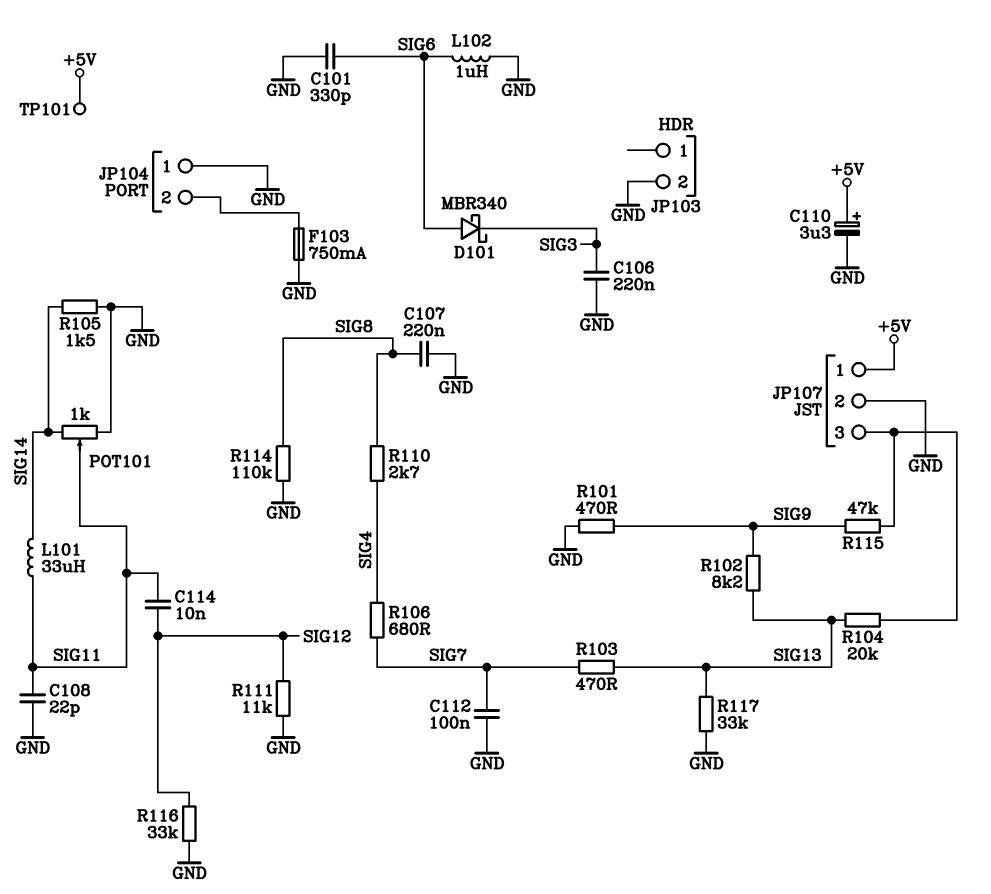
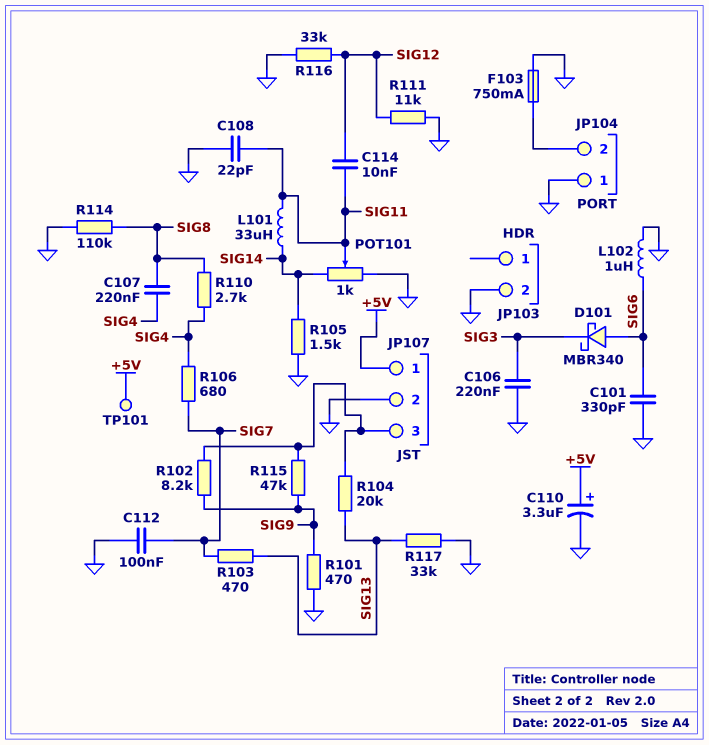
C107: 220nF (GND, SIG8) -> 220nF (SIG4, SIG8)
R102: 8.2k (SIG9, SIG13) -> 8.2k (JP107/3, SIG9)

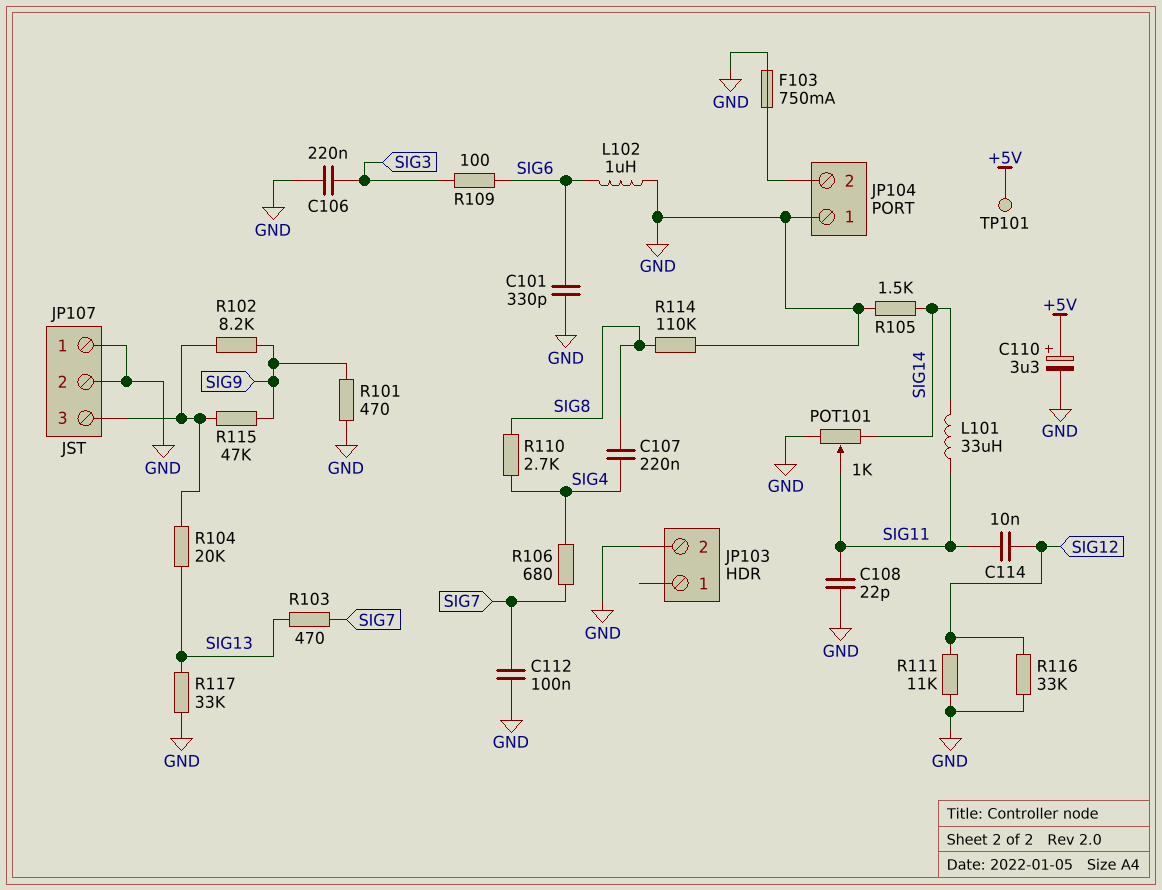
D101: schottky MBR340 (A SIG6, K SIG3) -> none
JP107 pin 1: +5V -> GND
R109: none -> 100 (SIG3, SIG6)

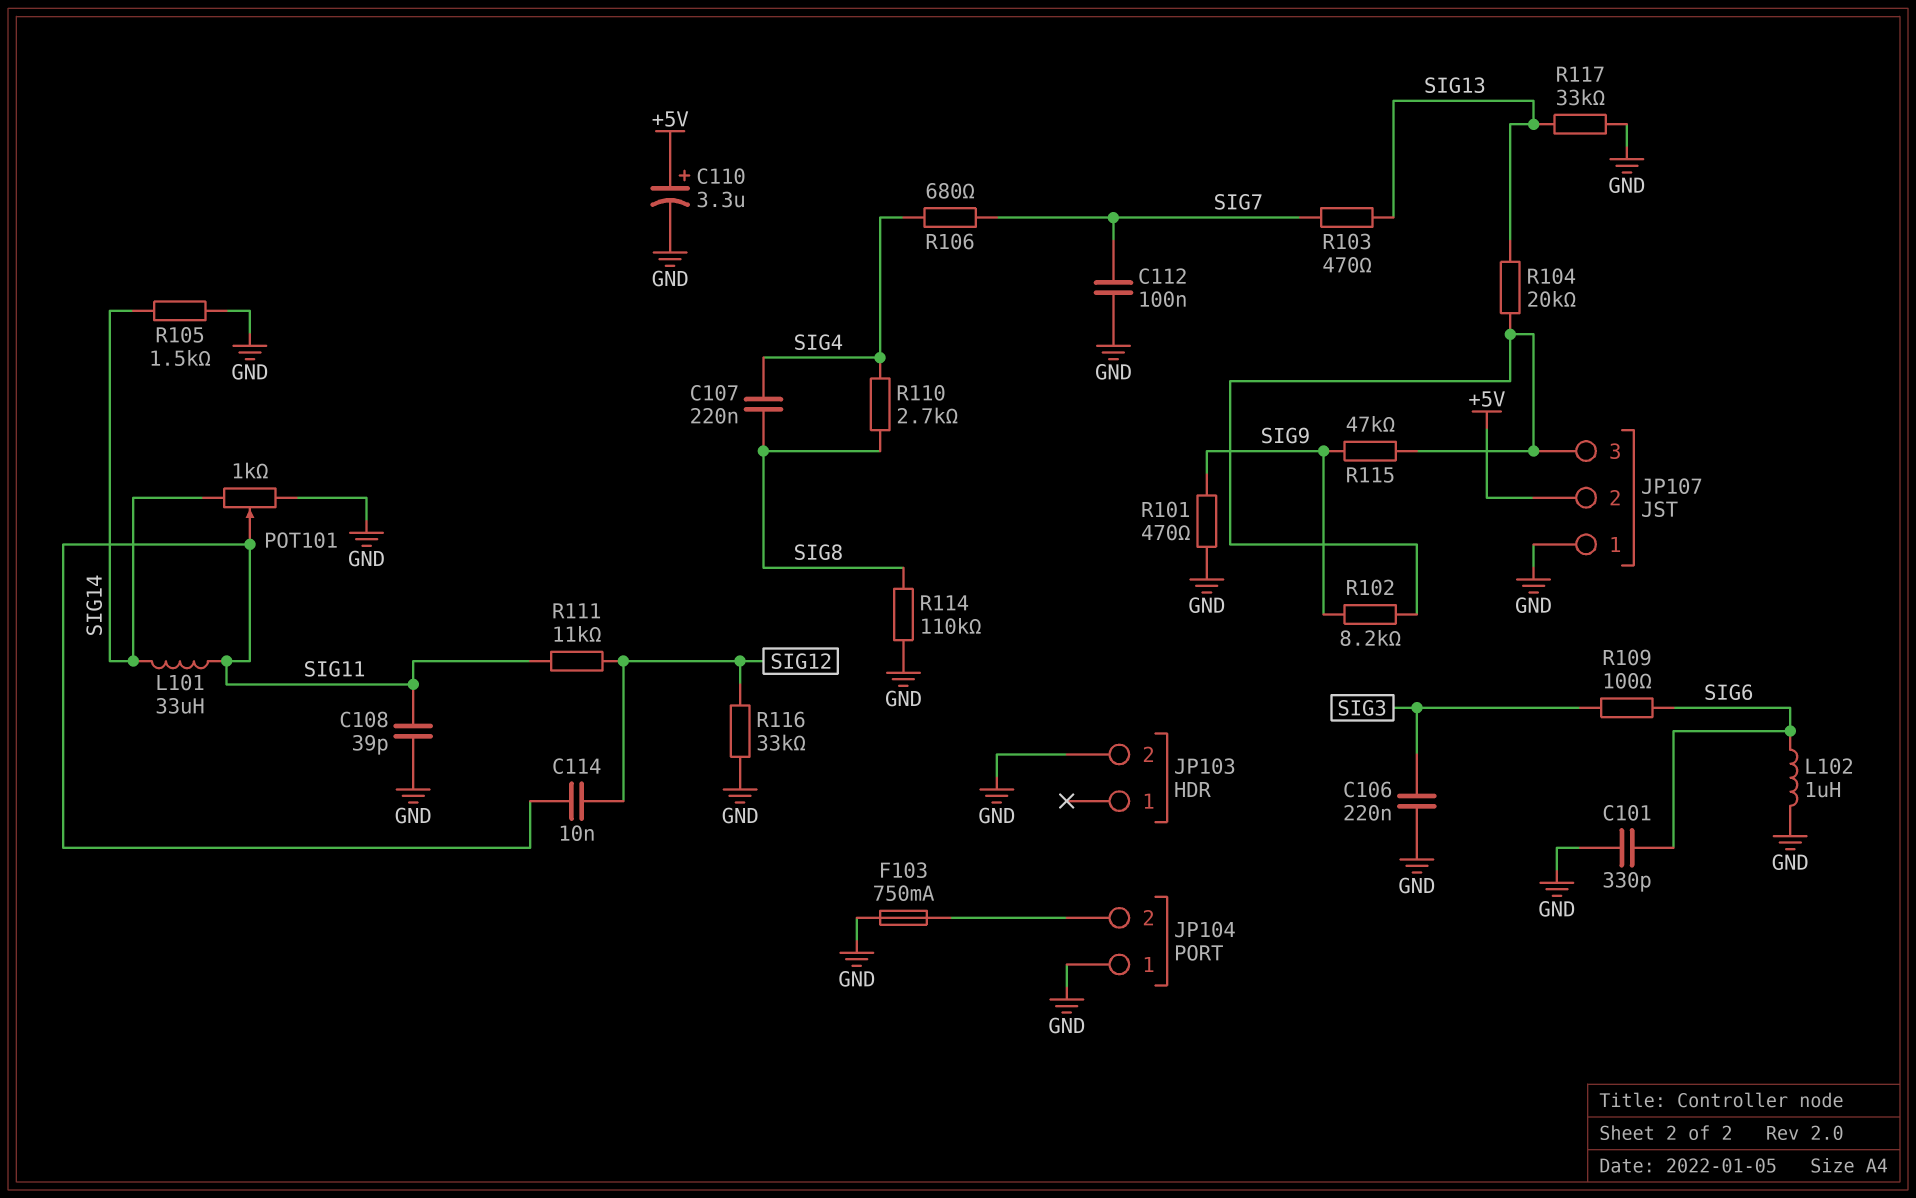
C108: 22pF (GND, SIG11) -> 39pF (GND, SIG11)
JP107 pin 2: GND -> +5V
R111: 11k (GND, SIG12) -> 11k (SIG11, SIG12)
TP101: test point (+5V) -> none

